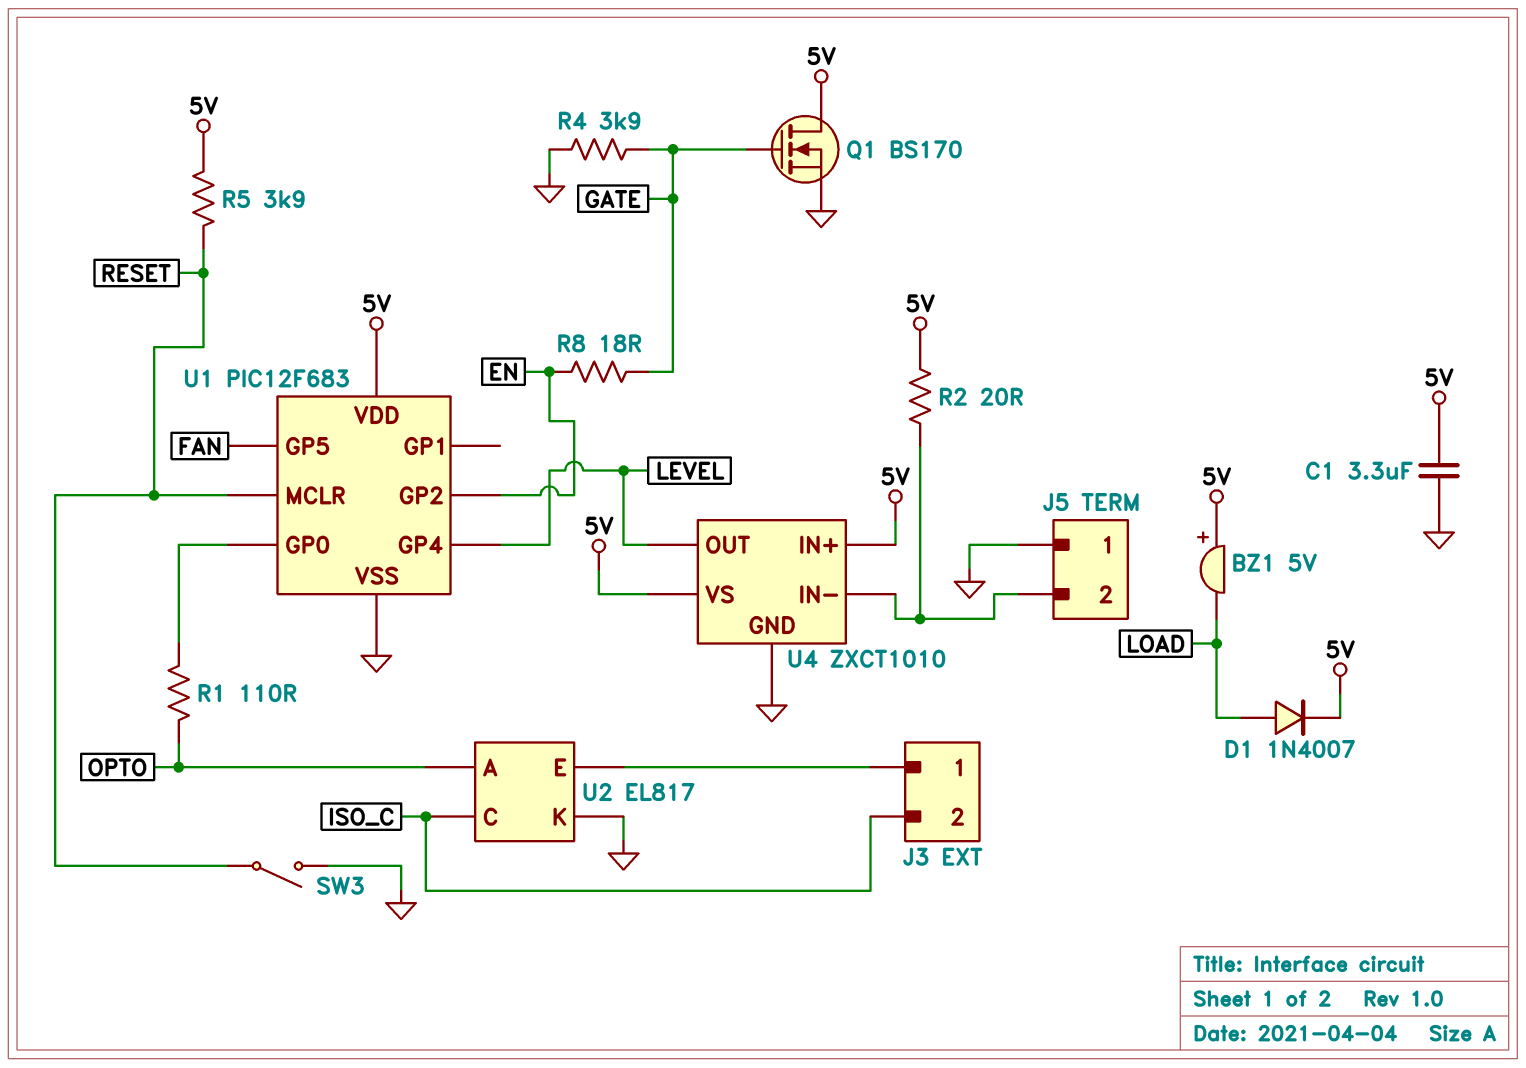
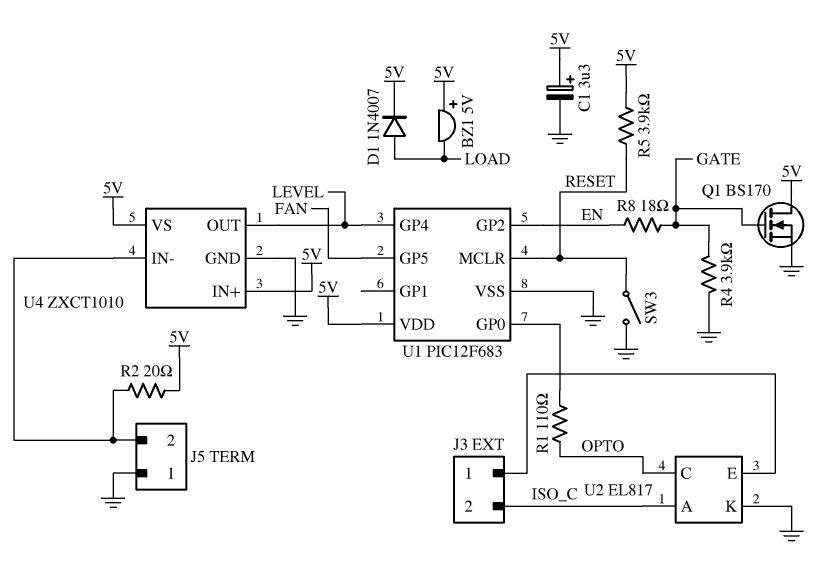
C1: 3.3uF (5V, GND) -> 3.3uF (plus 5V, minus GND)
U2 pin A: OPTO -> ISO_C
U2 pin C: ISO_C -> OPTO

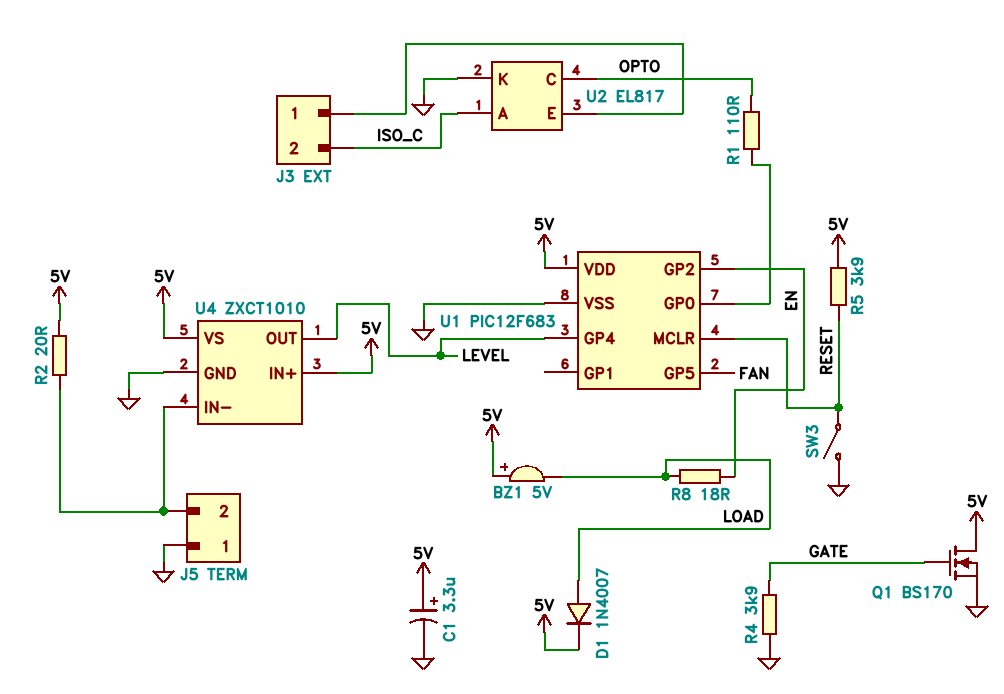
R8: 18 (EN, GATE) -> 18 (EN, LOAD)

